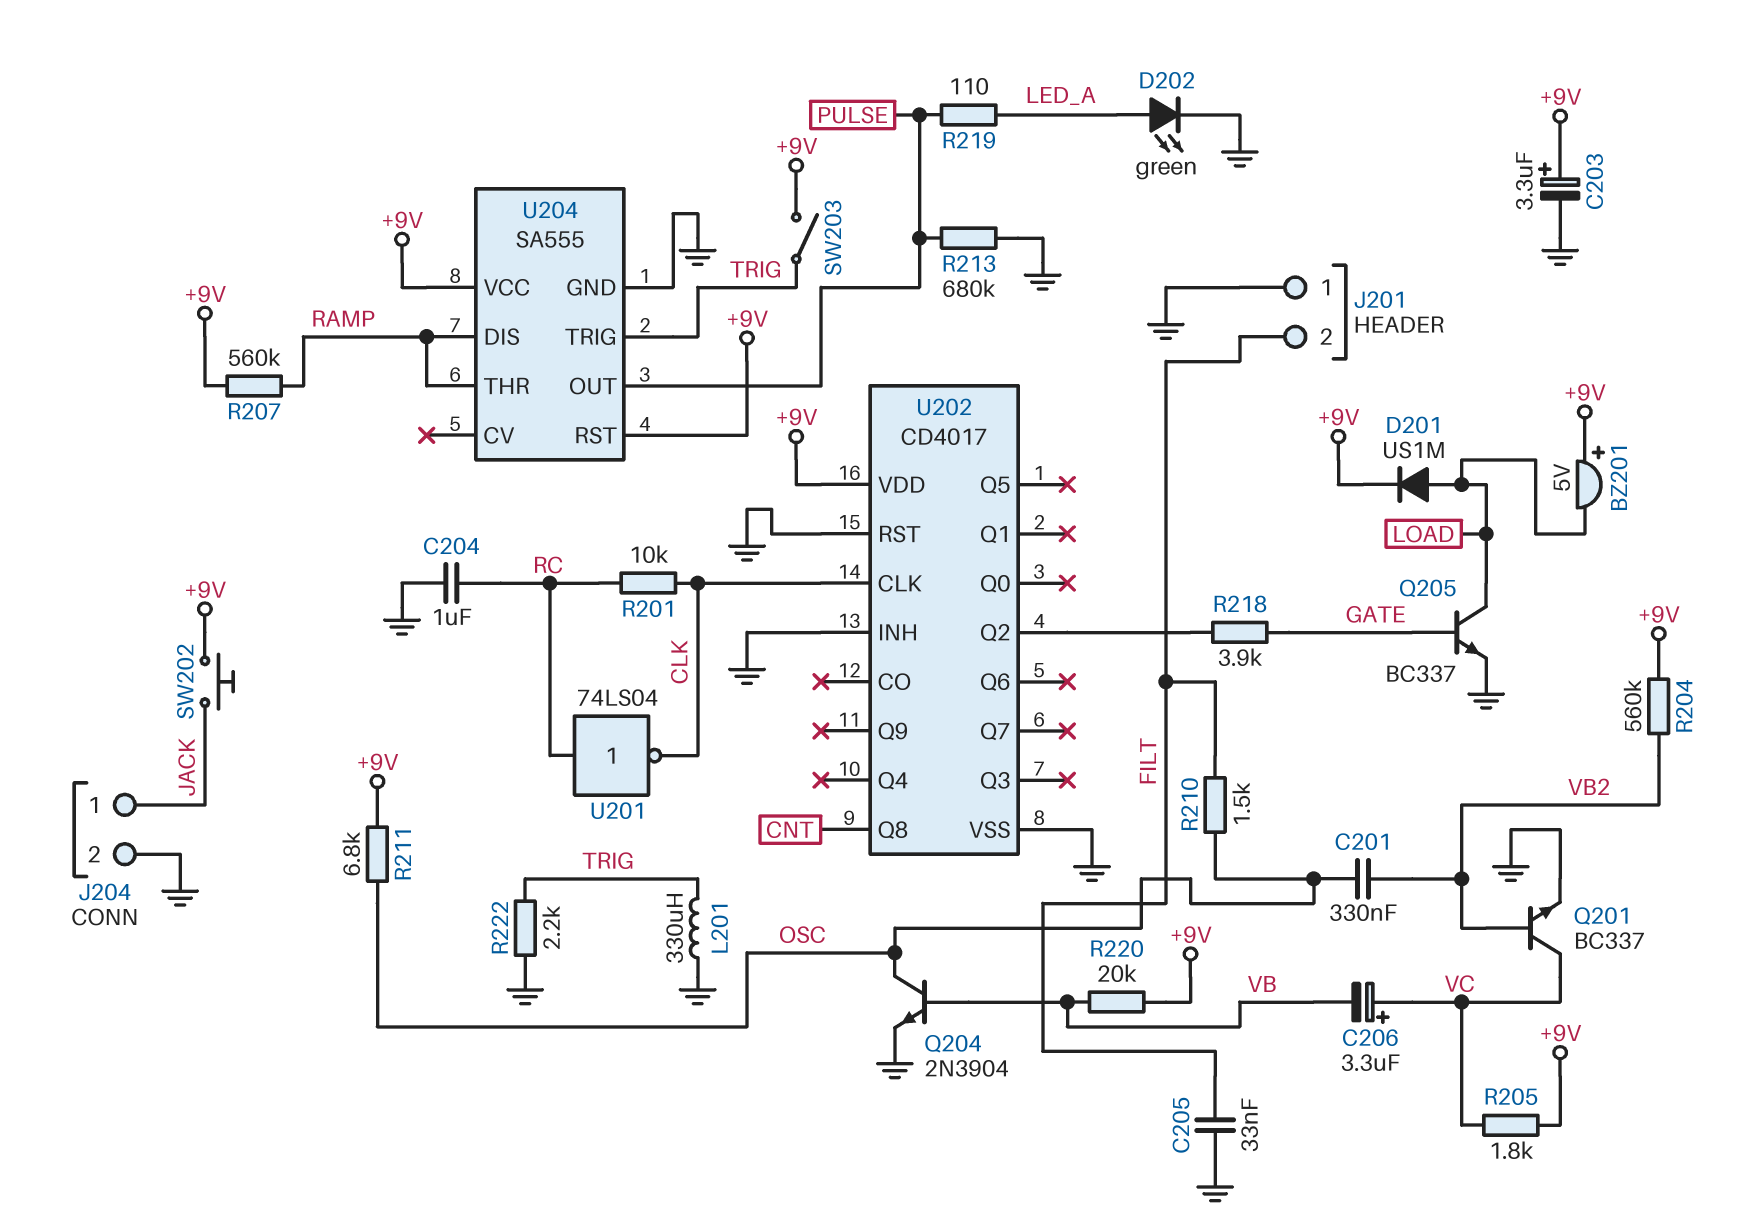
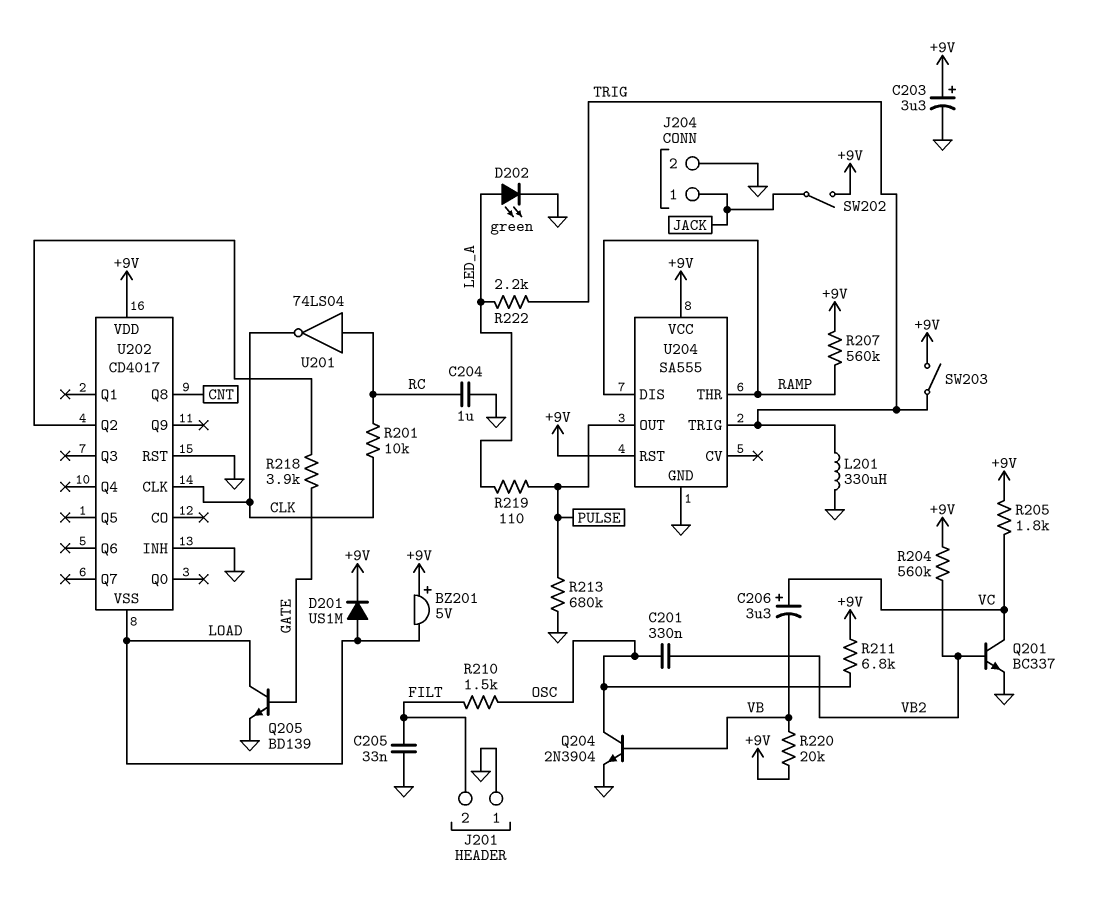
Q205: NPN BC337 (B GATE, C LOAD, E GND) -> NPN BD139 (B GATE, C LOAD, E GND)
R222: 2.2k (GND, TRIG) -> 2.2k (LED_A, TRIG)
SW202: button (+9V, JACK) -> switch (+9V, JACK)
U202 pin VSS: GND -> LOAD

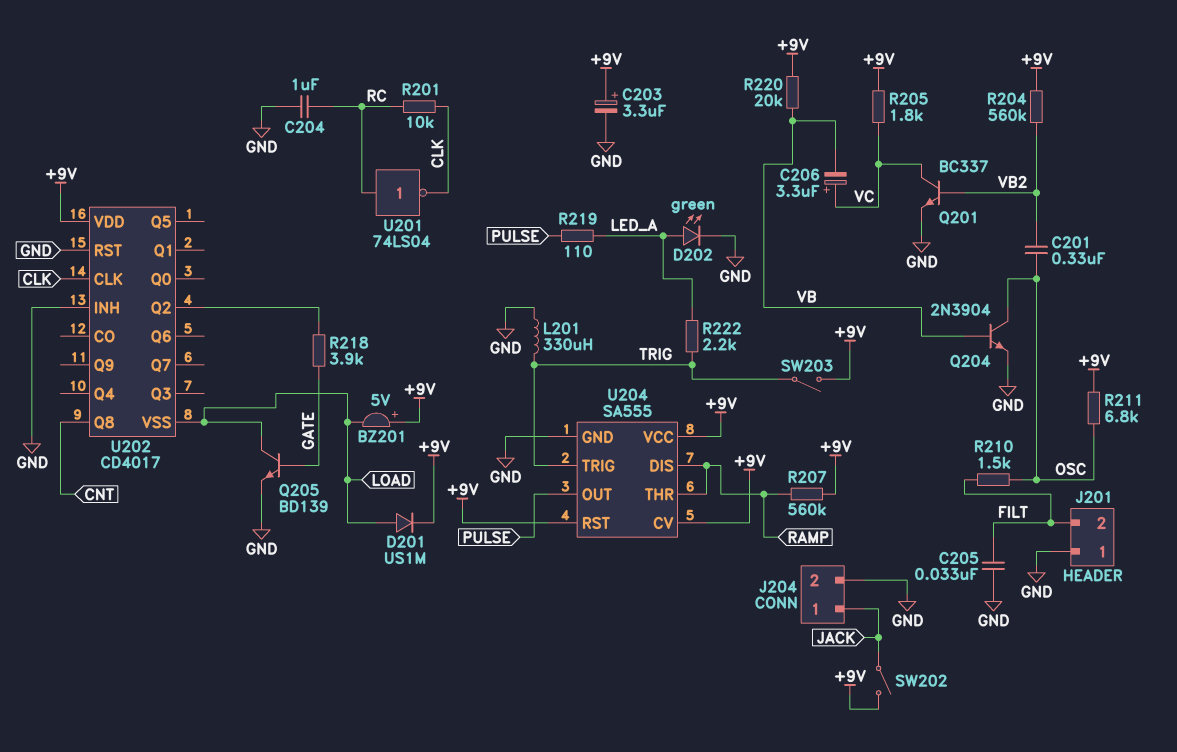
R213: 680k (GND, PULSE) -> none
U204 pin CV: none -> +9V

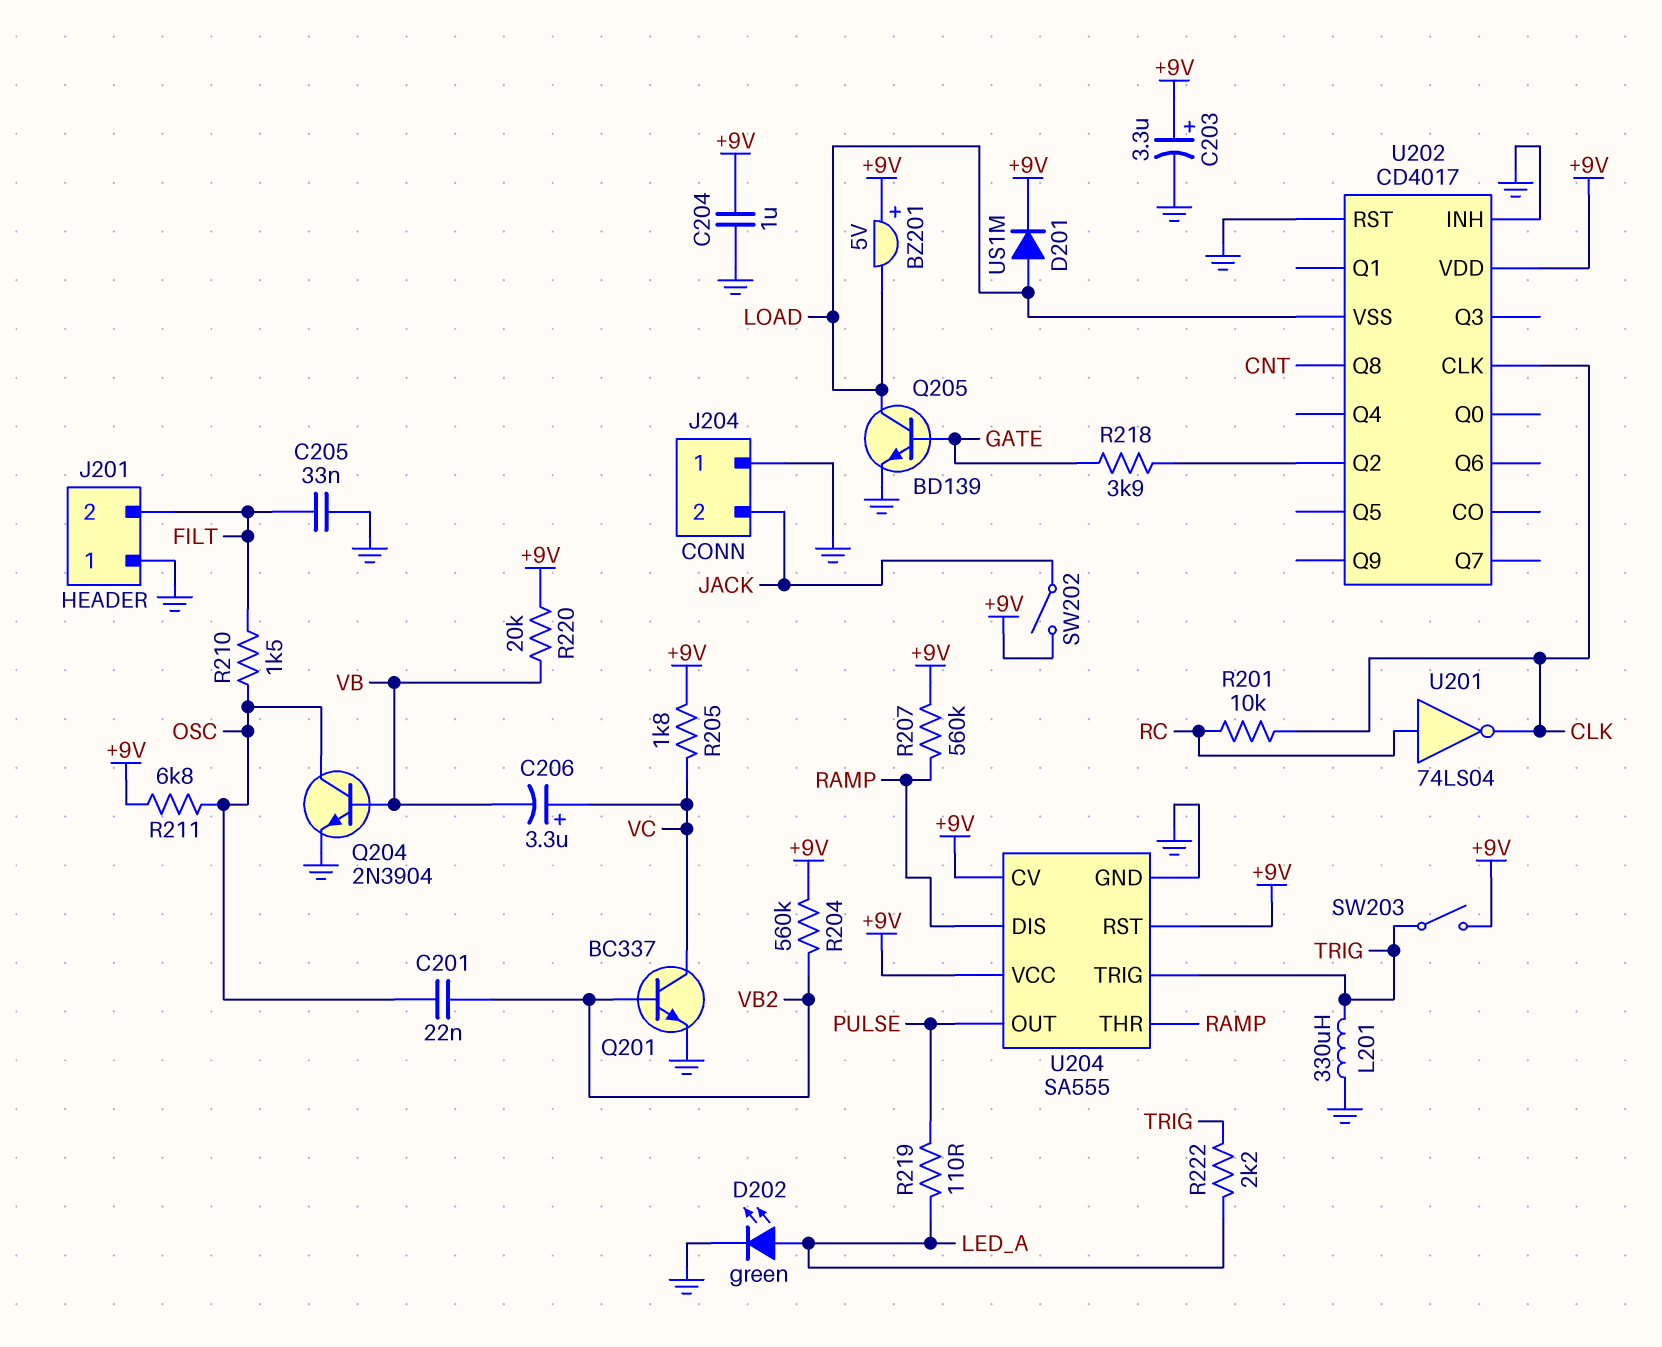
C201: 330nF (OSC, VB2) -> 22nF (OSC, VB2)
C204: 1uF (GND, RC) -> 1uF (+9V, GND)
J204 pin 1: JACK -> GND
J204 pin 2: GND -> JACK

